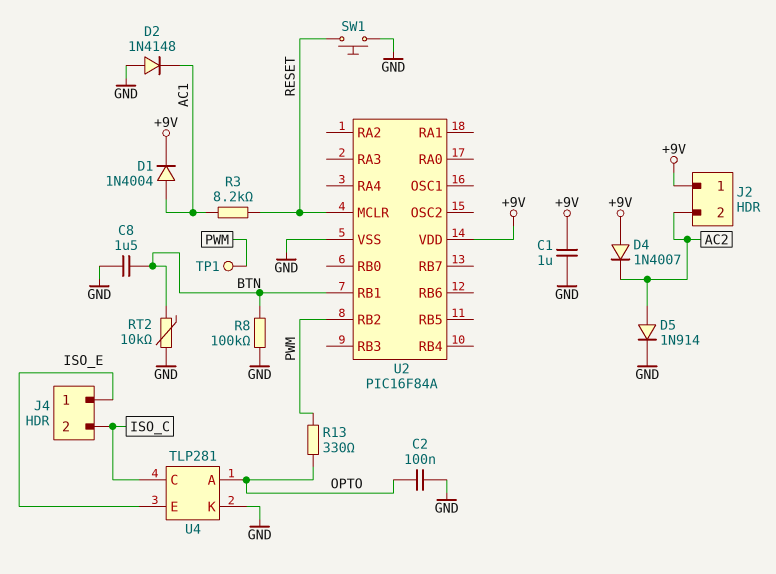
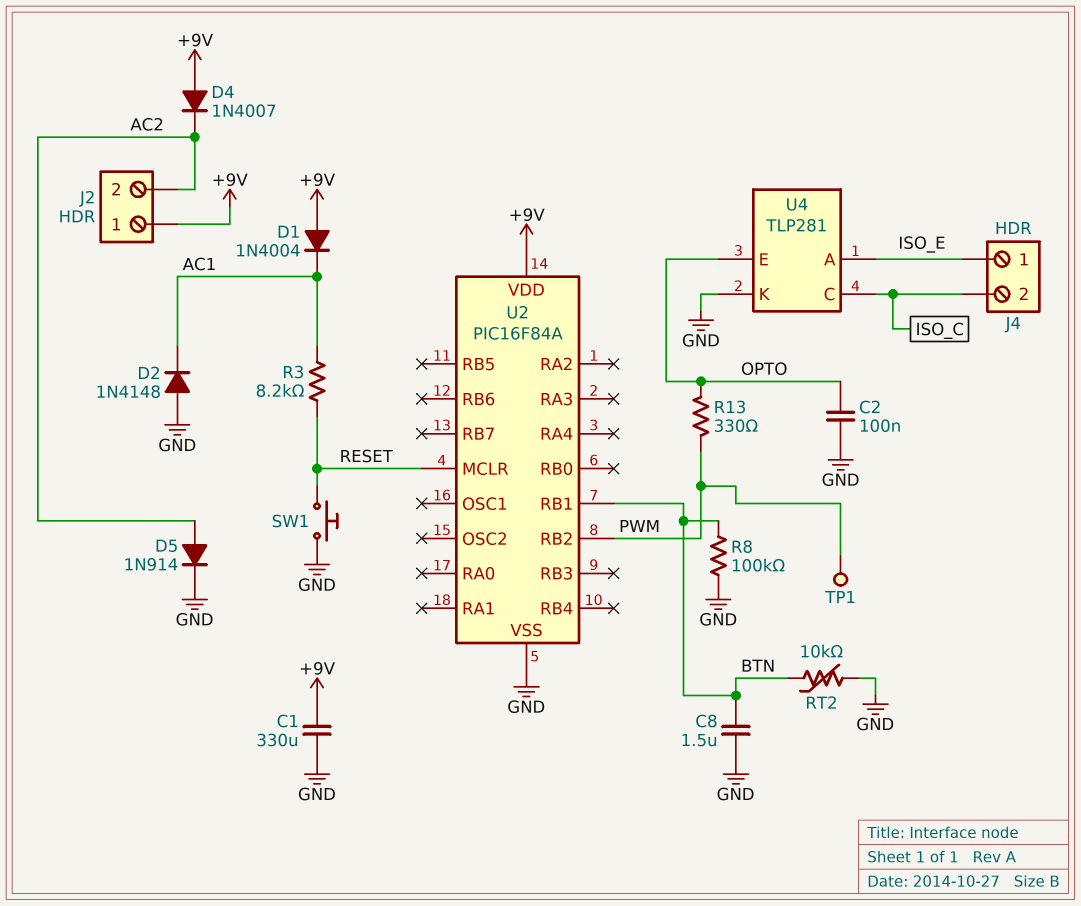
C1: 1uF (+9V, GND) -> 330uF (+9V, GND)
D1: diode 1N4004 (A AC1, K +9V) -> diode 1N4004 (A +9V, K AC1)
U4 pin A: OPTO -> ISO_E
U4 pin E: ISO_E -> OPTO

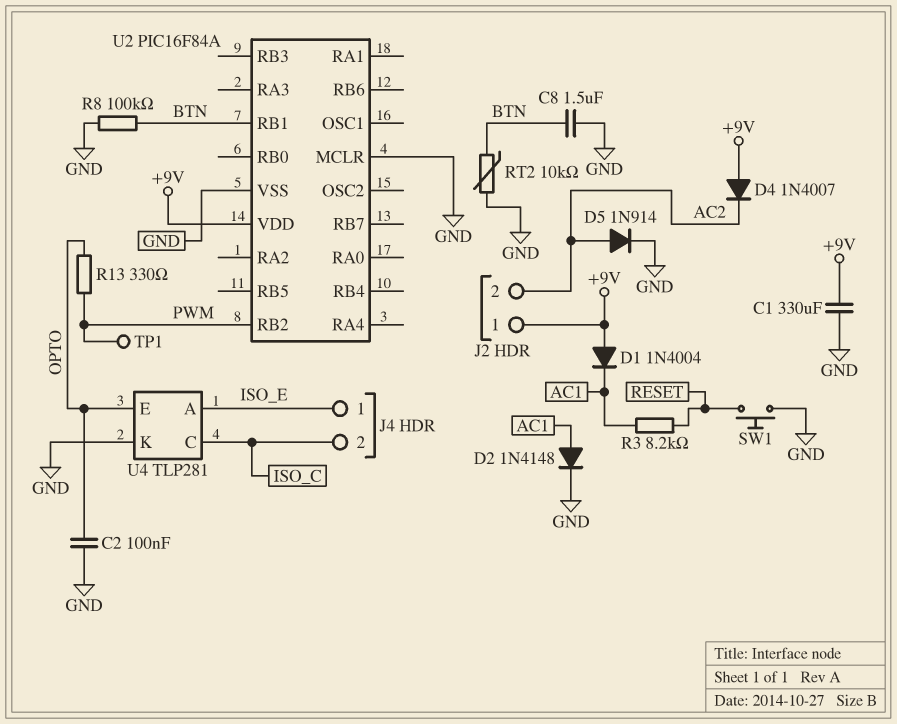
D2: diode 1N4148 (A GND, K AC1) -> diode 1N4148 (A AC1, K GND)
U2 pin MCLR: RESET -> GND

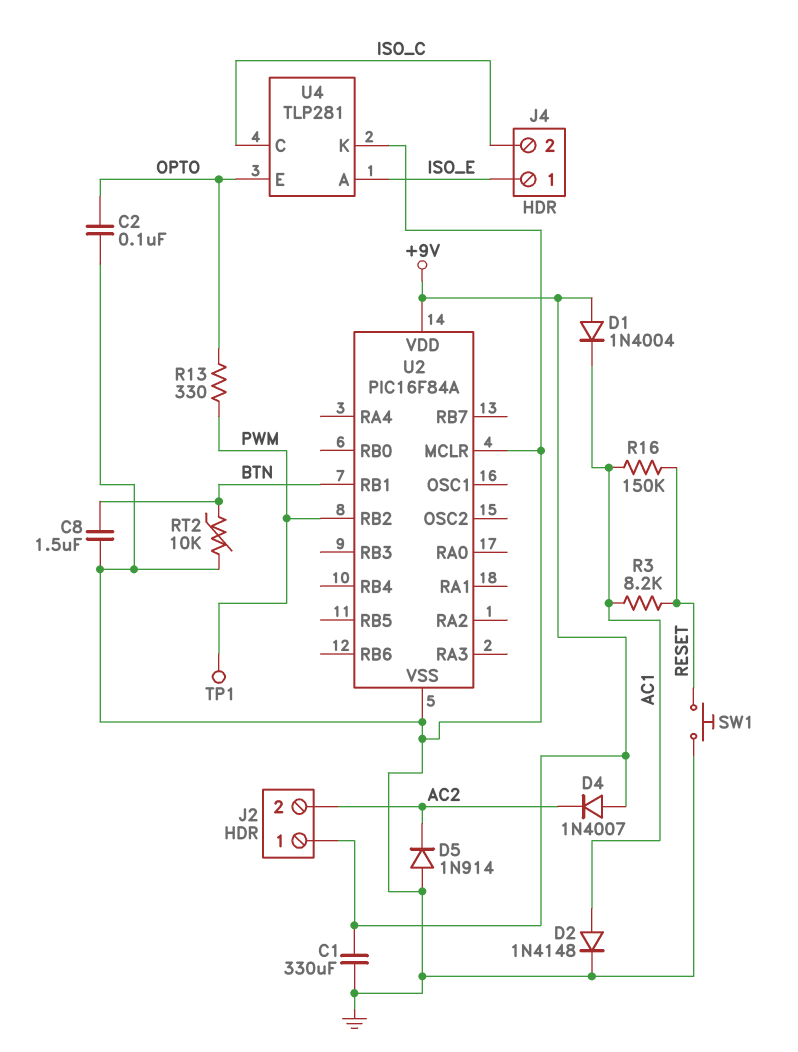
D5: diode 1N914 (A AC2, K GND) -> diode 1N914 (A GND, K AC2)
R8: 100k (BTN, GND) -> none
R16: none -> 150k (AC1, RESET)

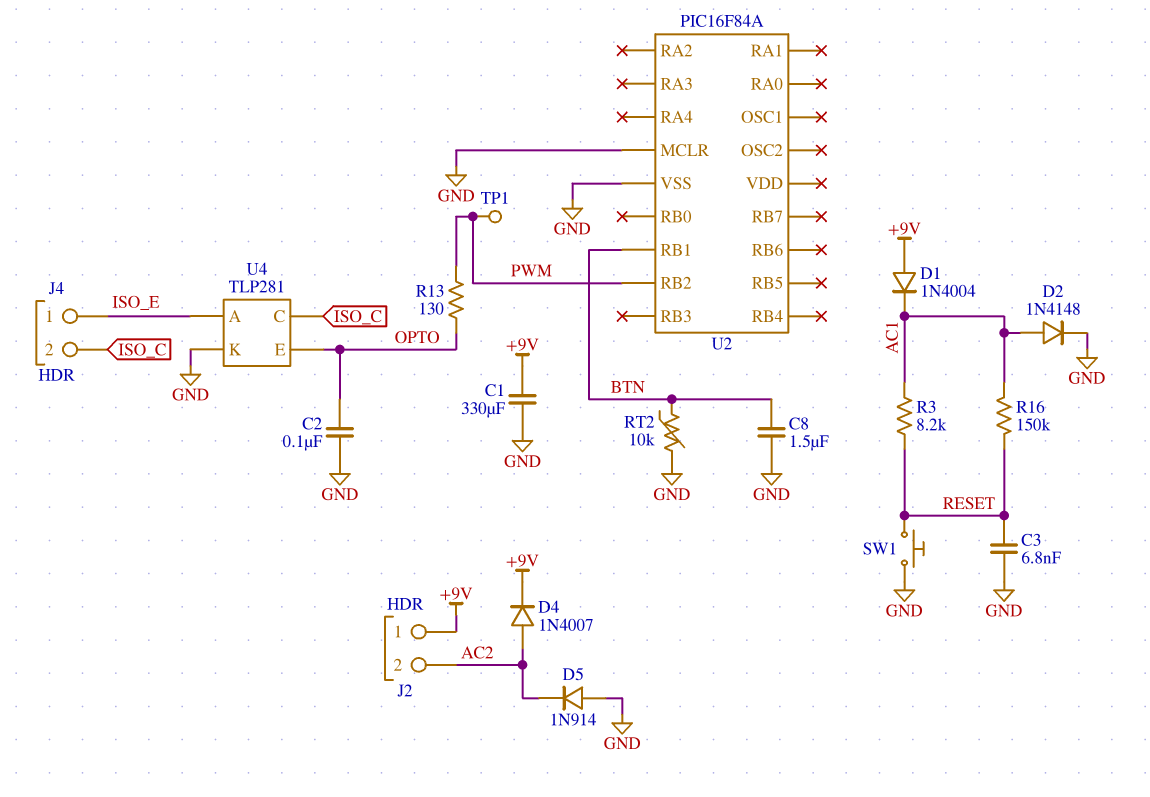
C3: none -> 6.8nF (GND, RESET)
D4: diode 1N4007 (A +9V, K AC2) -> diode 1N4007 (A AC2, K +9V)
R13: 330 (OPTO, PWM) -> 130 (OPTO, PWM)
U2 pin VDD: +9V -> none

